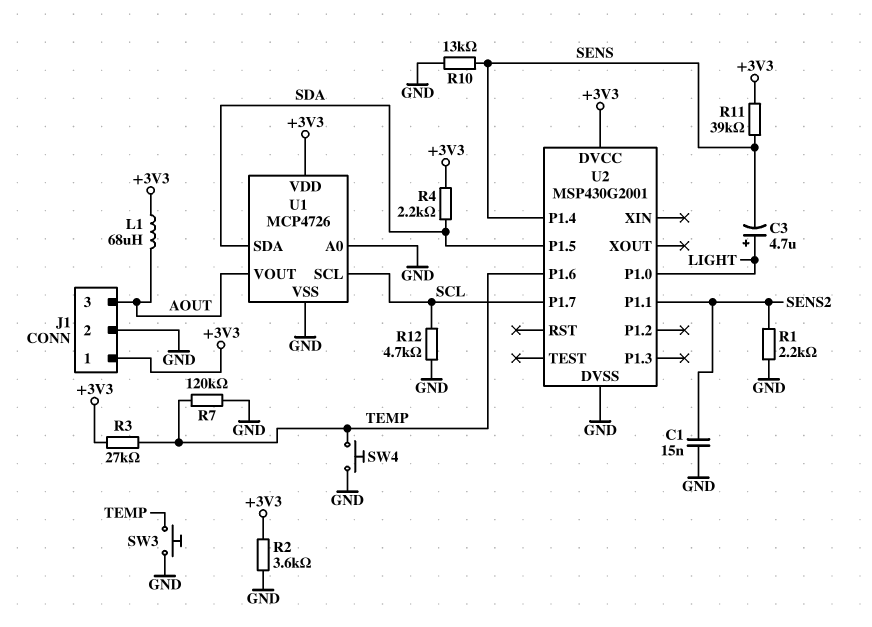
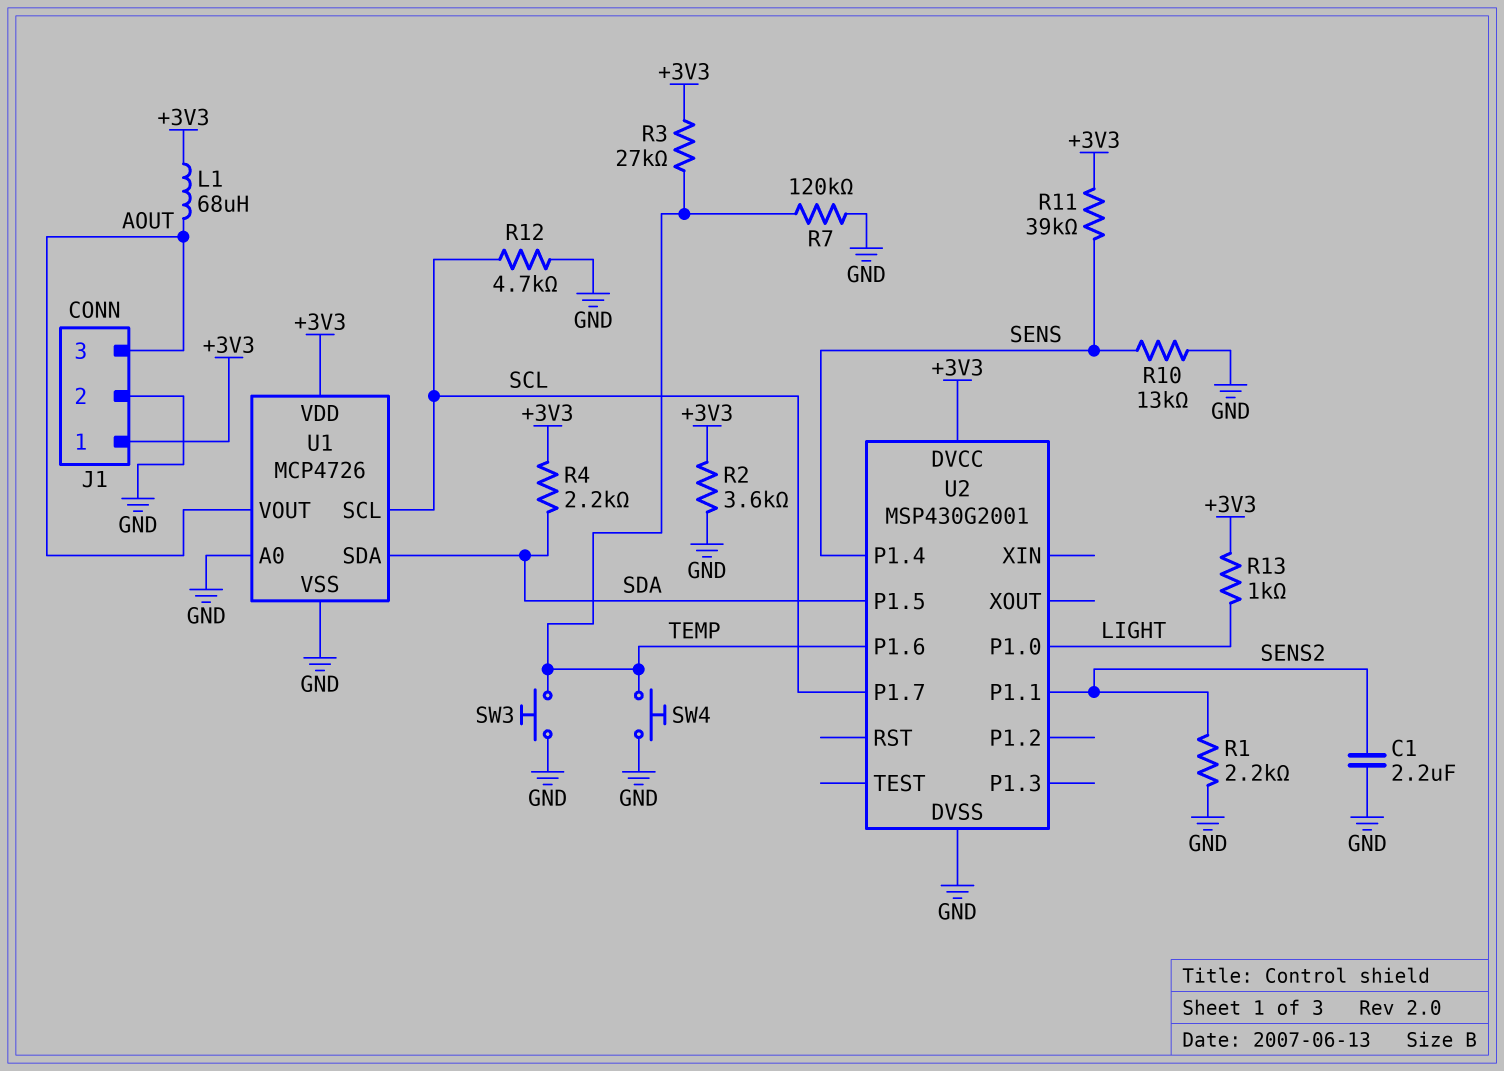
C1: 15nF (GND, SENS2) -> 2.2uF (GND, SENS2)
C3: 4.7uF (plus LIGHT, minus SENS) -> none
R13: none -> 1k (+3V3, LIGHT)

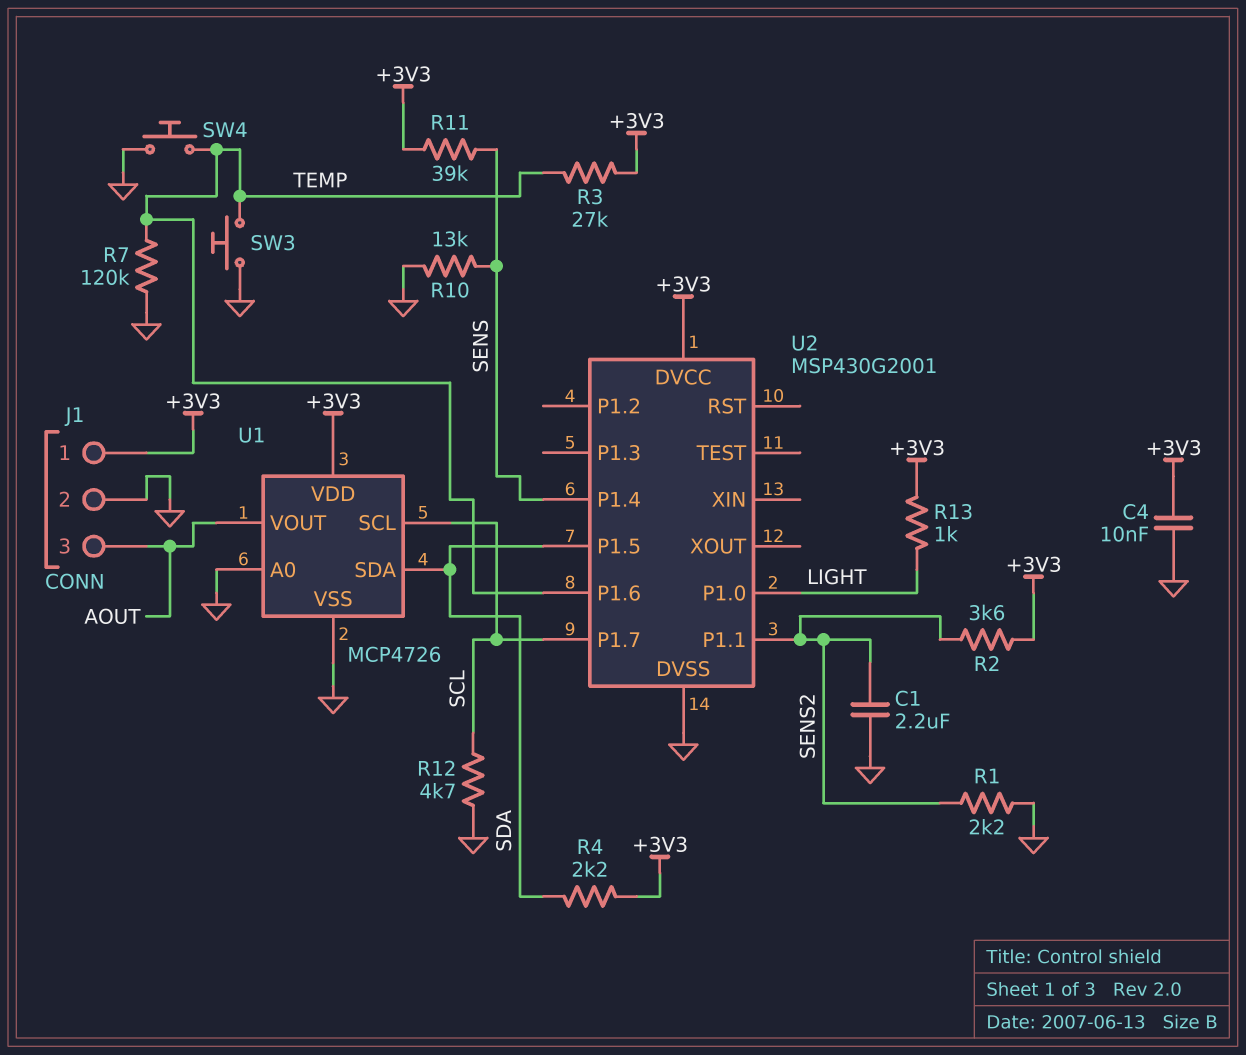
C4: none -> 10nF (+3V3, GND)
L1: 68uH (+3V3, AOUT) -> none
R2: 3.6k (+3V3, GND) -> 3.6k (+3V3, SENS2)

